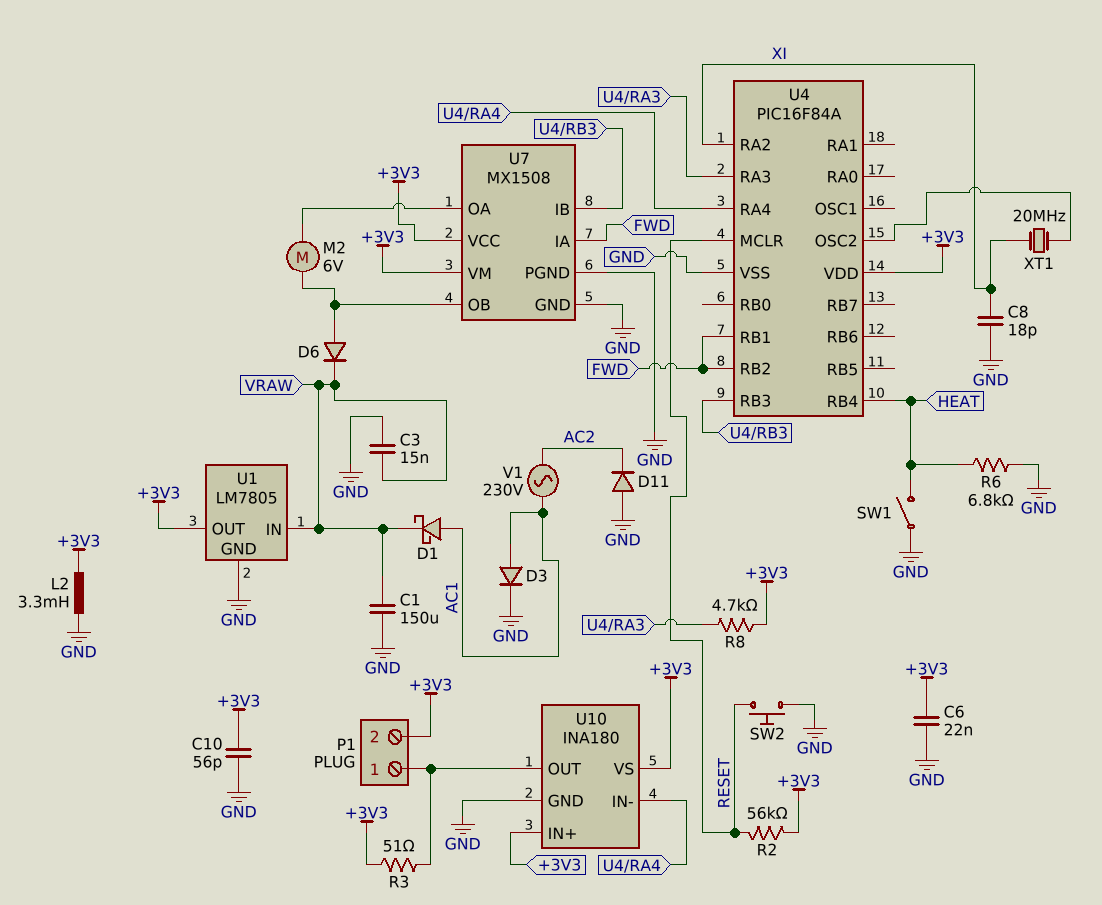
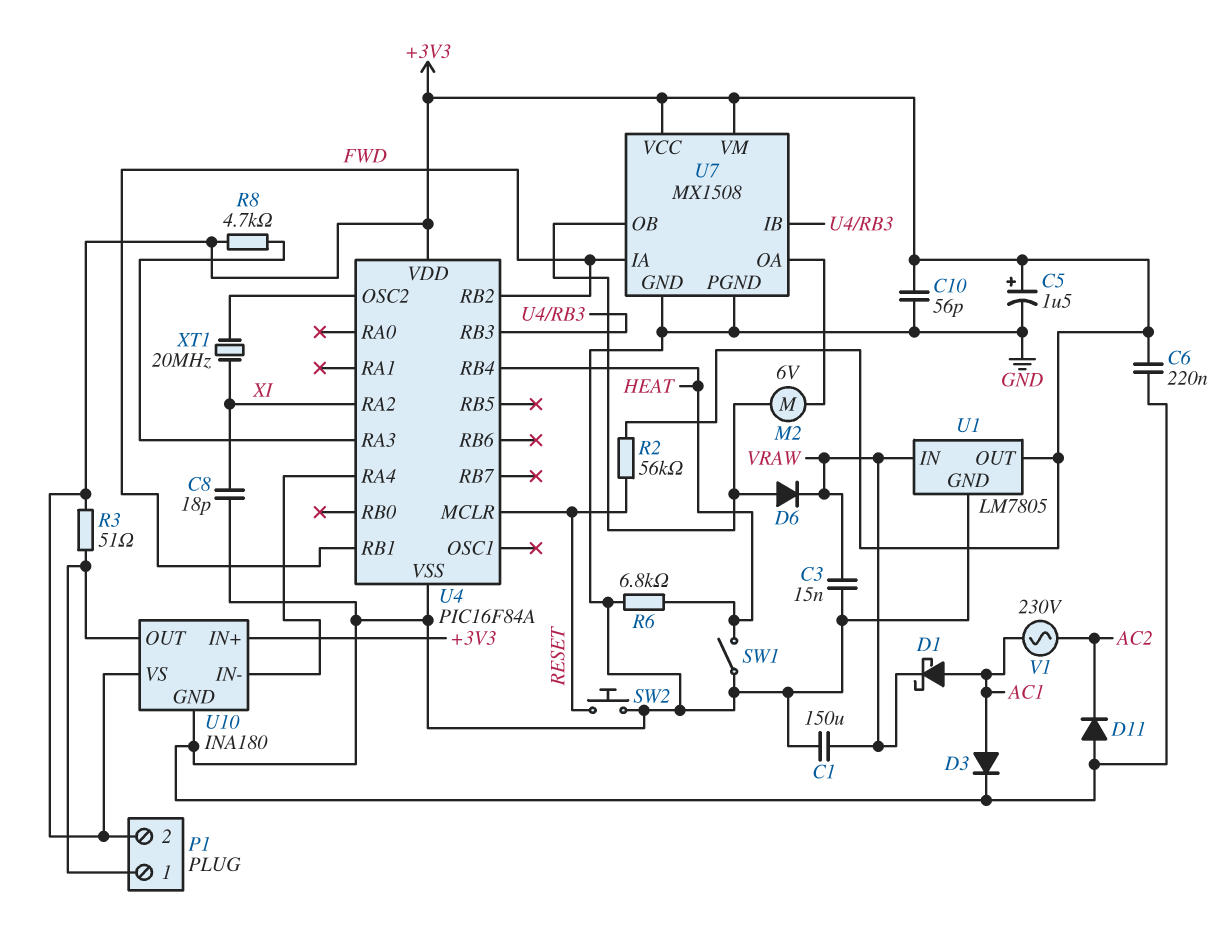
C5: none -> 1.5uF (plus +3V3, minus GND)
C6: 22nF (+3V3, GND) -> 220nF (+3V3, GND)
L2: 3.3mH (+3V3, GND) -> none

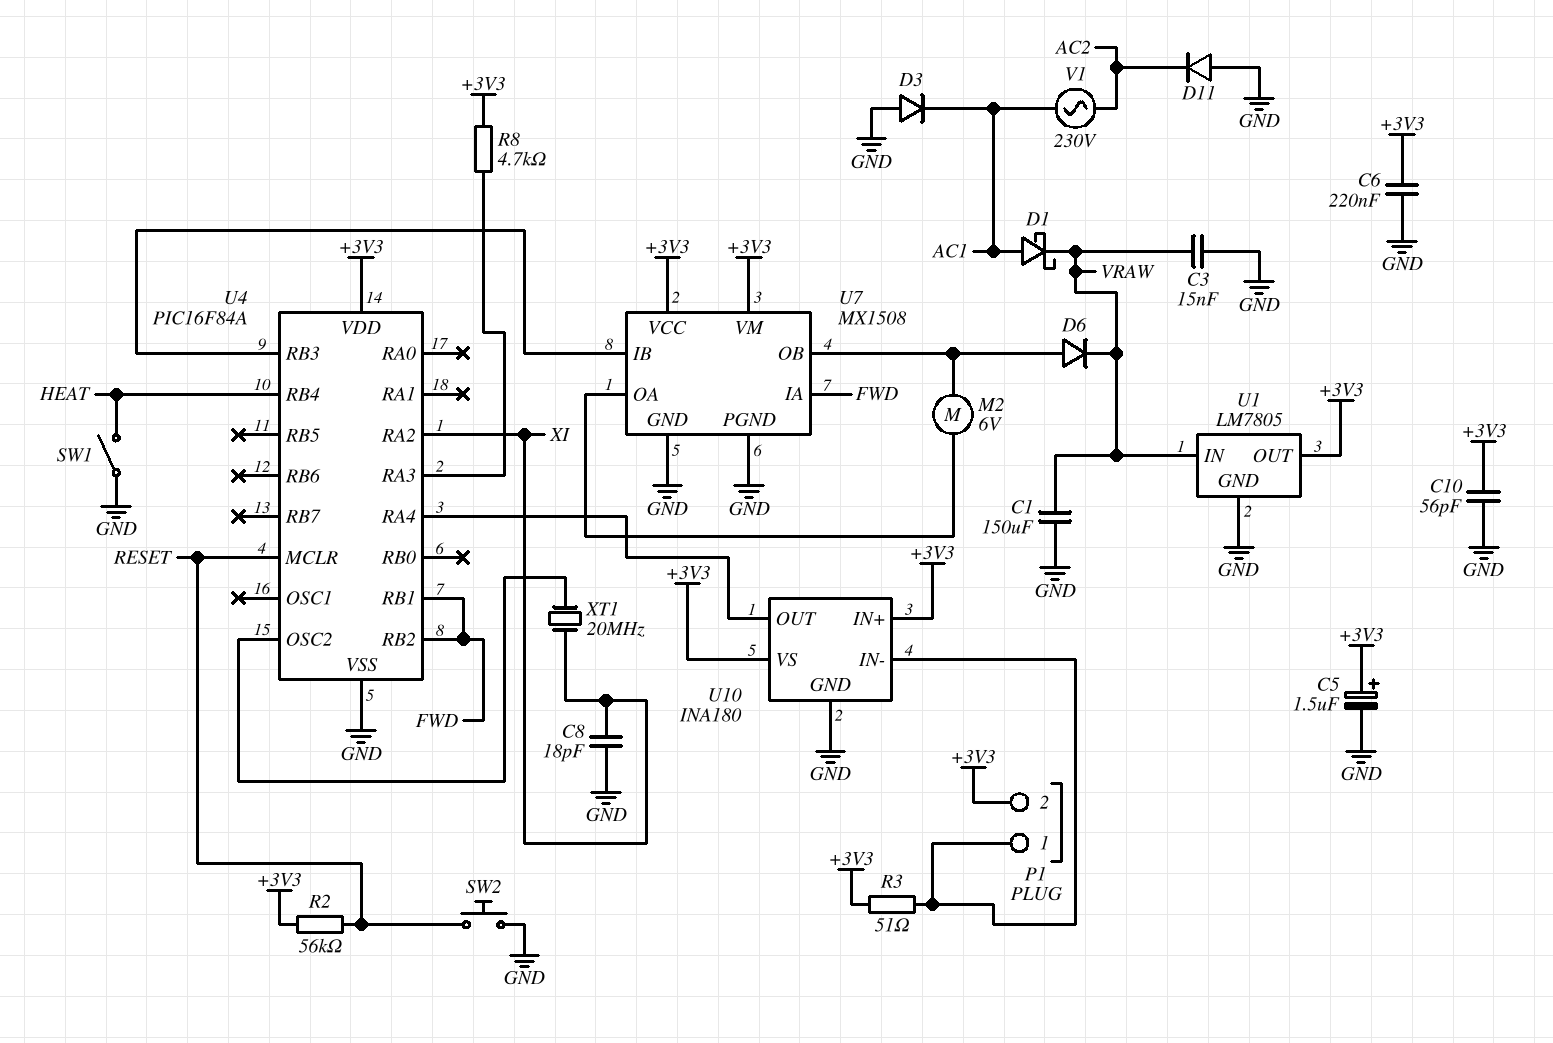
D3: diode (A AC1, K GND) -> diode (A GND, K AC1)
R6: 6.8k (GND, HEAT) -> none
U10 pin IN-: U4/RA4 -> P1/1
U10 pin OUT: P1/1 -> U4/RA4

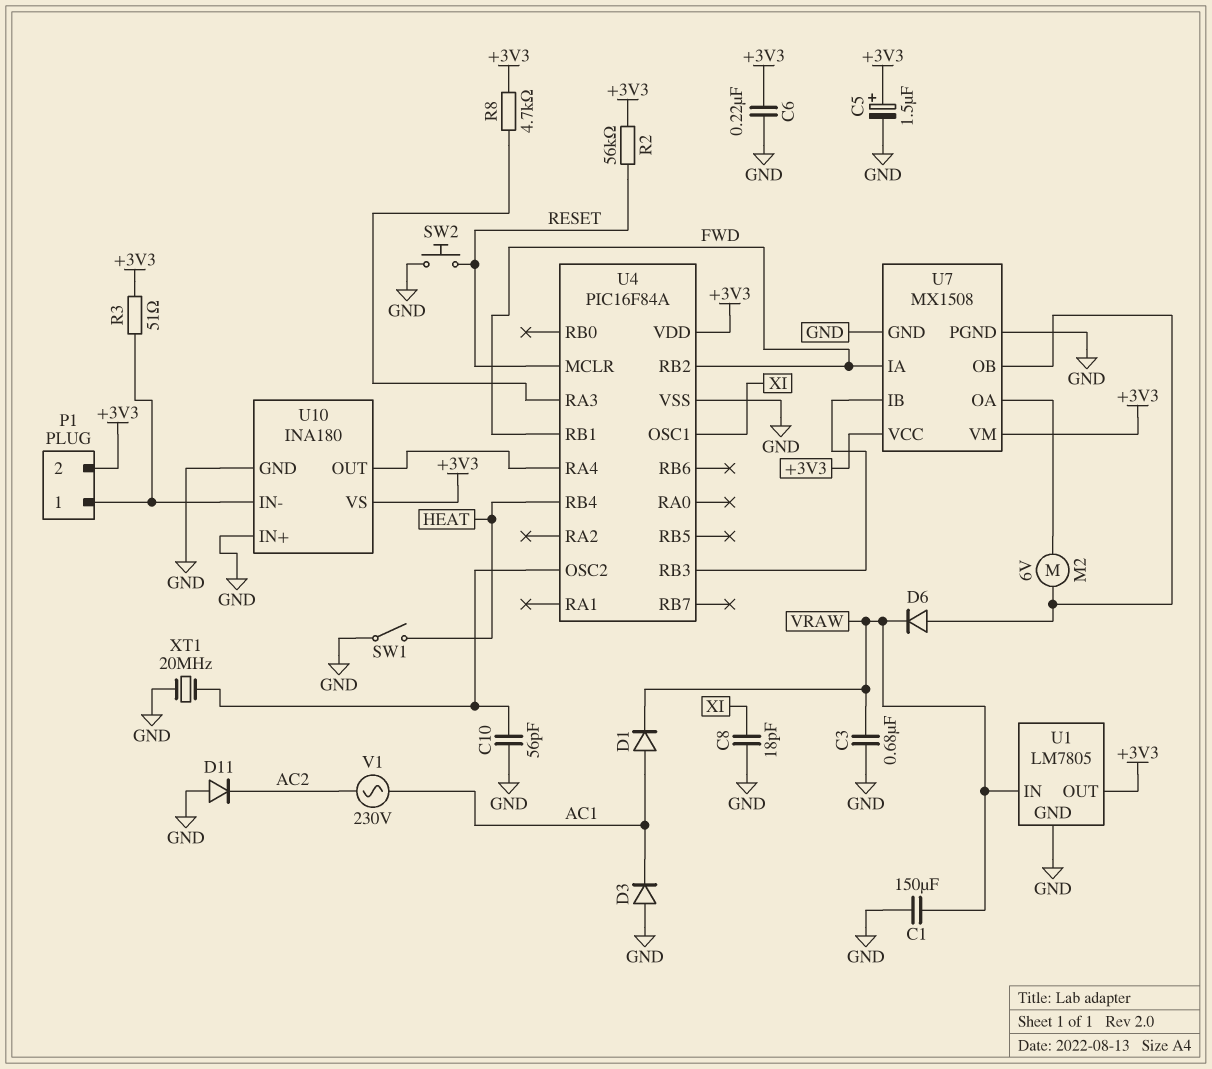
C3: 15nF (GND, VRAW) -> 680nF (GND, VRAW)
C10: 56pF (+3V3, GND) -> 56pF (GND, U4/OSC2)
D1: schottky (A AC1, K VRAW) -> diode (A AC1, K VRAW)
U4 pin OSC1: none -> XI
U4 pin RA2: XI -> none
U10 pin IN+: +3V3 -> GND
XT1: 20MHz (U4/OSC2, XI) -> 20MHz (GND, U4/OSC2)

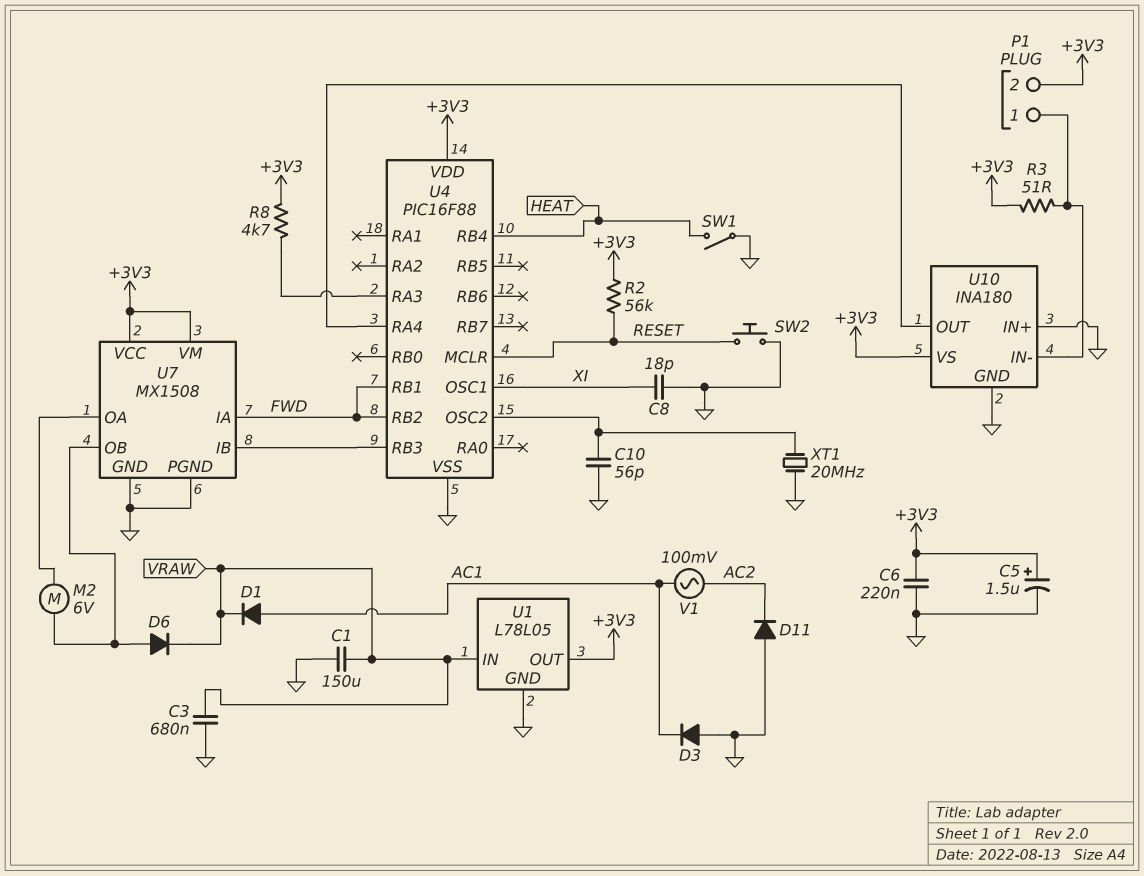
U1: LM7805 -> L78L05
U4: PIC16F84A -> PIC16F88
V1: AC 230V (AC1, AC2) -> AC 100mV (AC1, AC2)

